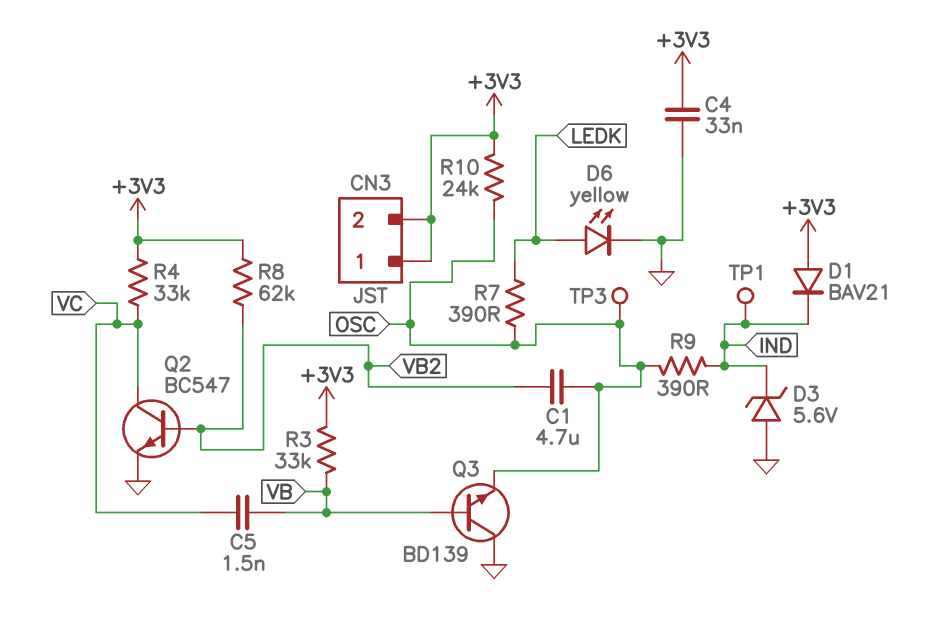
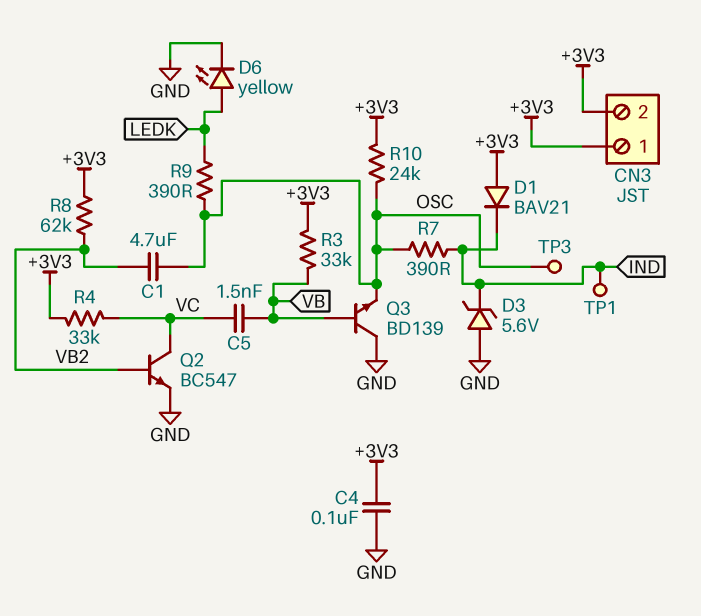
C4: 33nF (+3V3, GND) -> 100nF (+3V3, GND)
R7: 390 (LEDK, OSC) -> 390 (IND, OSC)
R9: 390 (IND, OSC) -> 390 (LEDK, OSC)

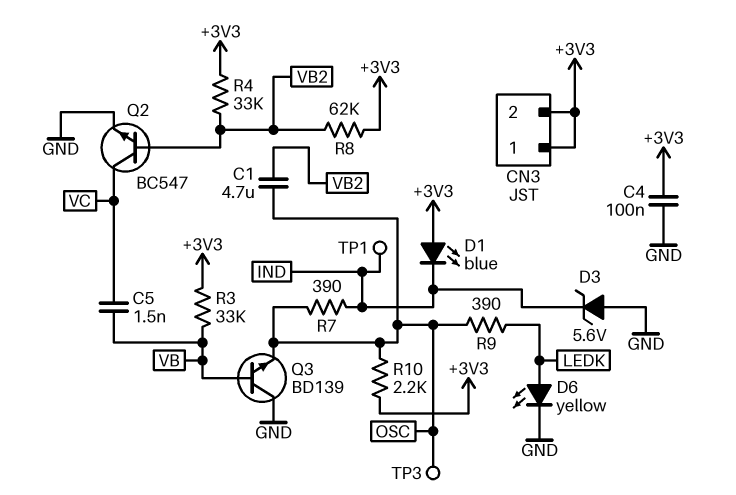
D1: diode BAV21 (A +3V3, K IND) -> LED blue (A +3V3, K IND)
R4: 33k (+3V3, VC) -> 33k (+3V3, VB2)
R10: 24k (+3V3, OSC) -> 2.2k (+3V3, OSC)

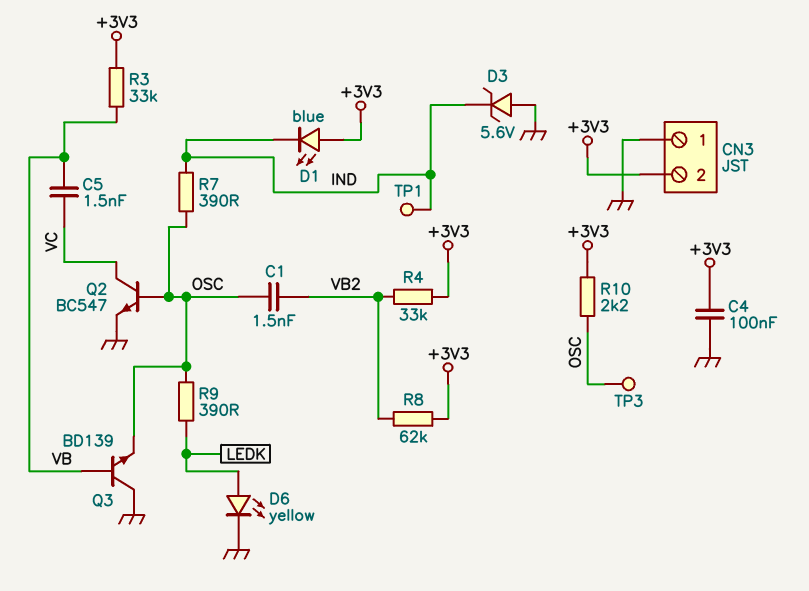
C1: 4.7uF (OSC, VB2) -> 1.5nF (OSC, VB2)
CN3 pin 1: +3V3 -> GND
Q2: NPN BC547 (B VB2, C VC, E GND) -> NPN BC547 (B OSC, C VC, E GND)

